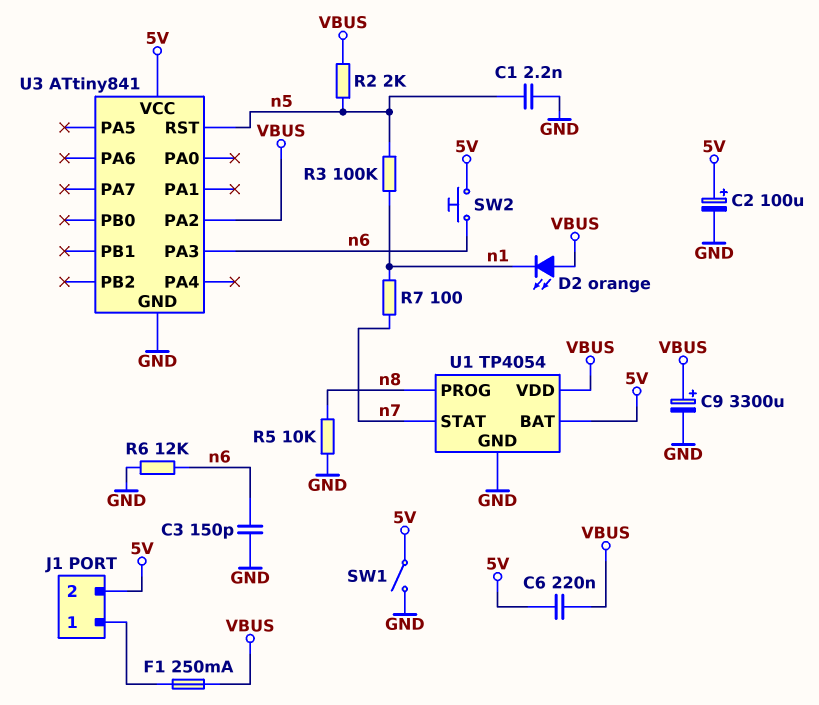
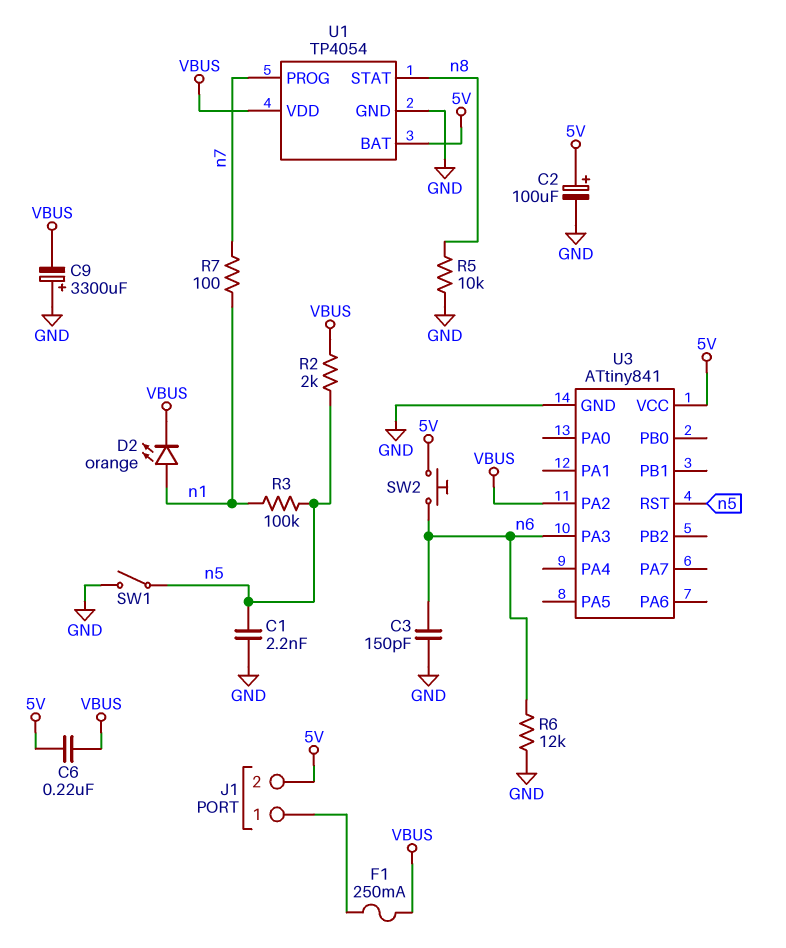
C9: 3300uF (plus VBUS, minus GND) -> 3300uF (plus GND, minus VBUS)
D2: LED orange (A VBUS, K n1) -> LED orange (A n1, K VBUS)
SW1: switch (5V, GND) -> switch (GND, n5)
U1 pin PROG: n8 -> n7
U1 pin STAT: n7 -> n8

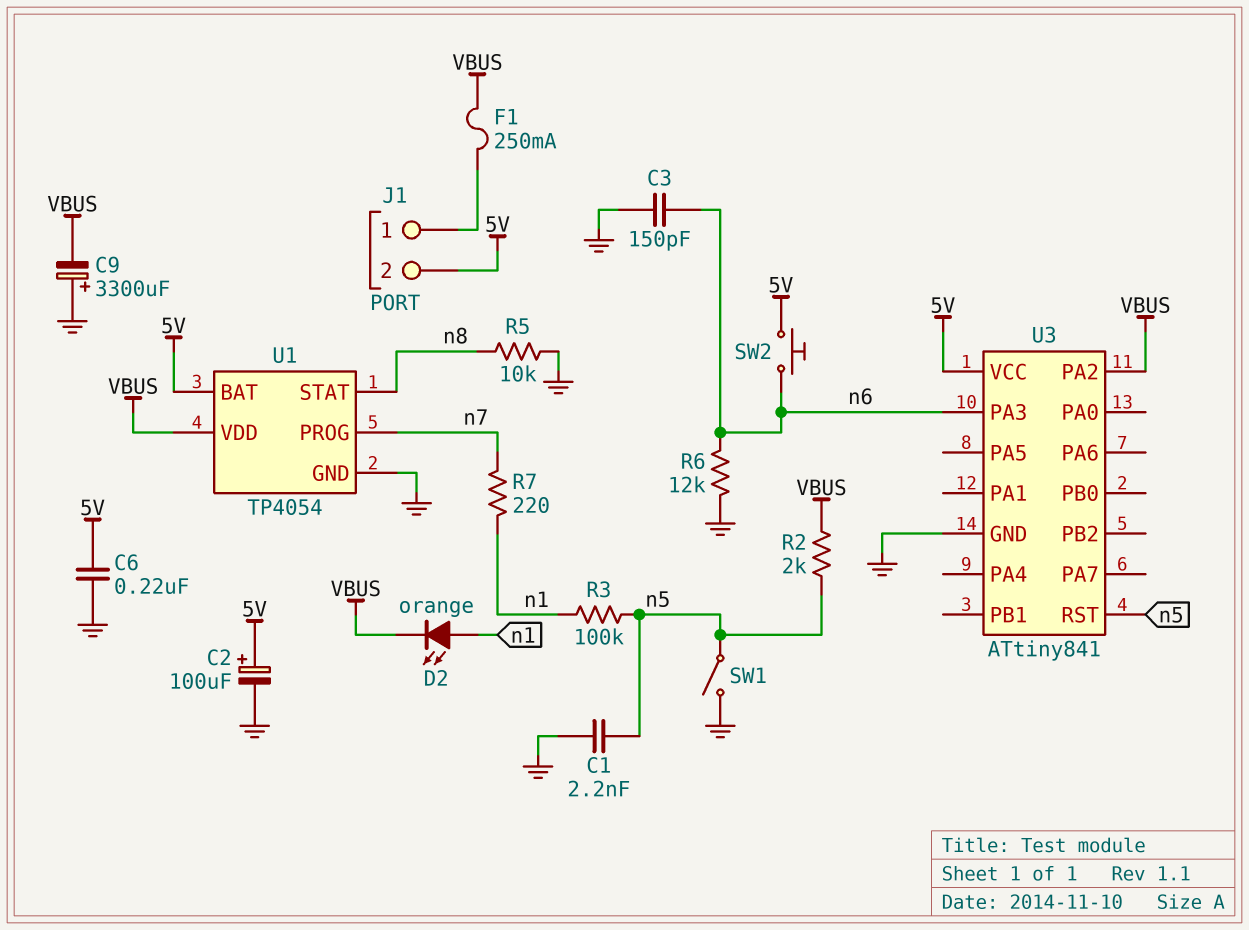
C6: 220nF (5V, VBUS) -> 220nF (5V, GND)
R7: 100 (n1, n7) -> 220 (n1, n7)

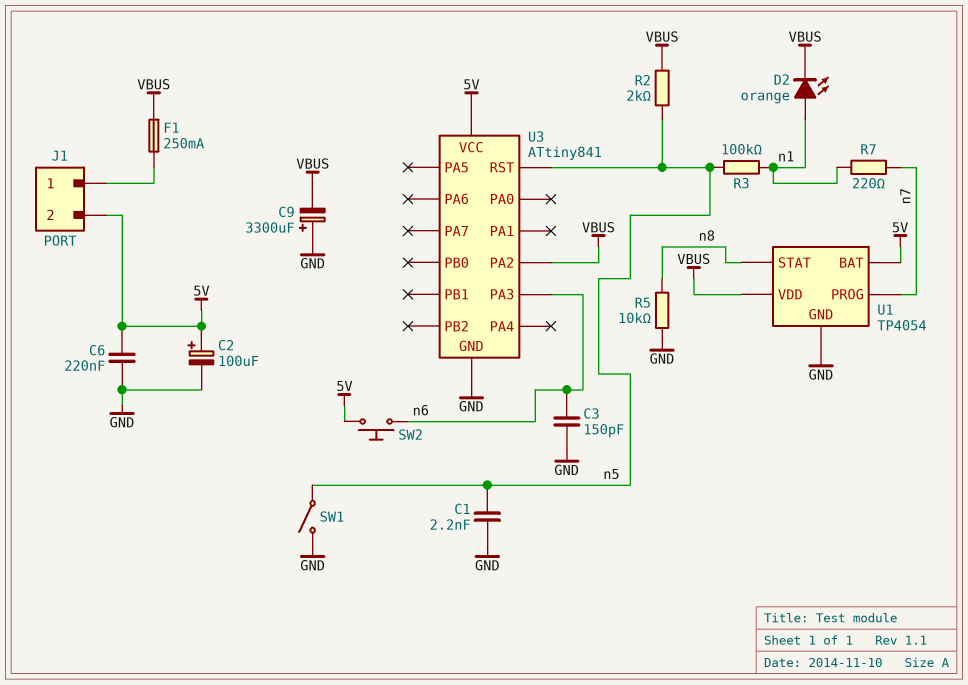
R6: 12k (GND, n6) -> none

